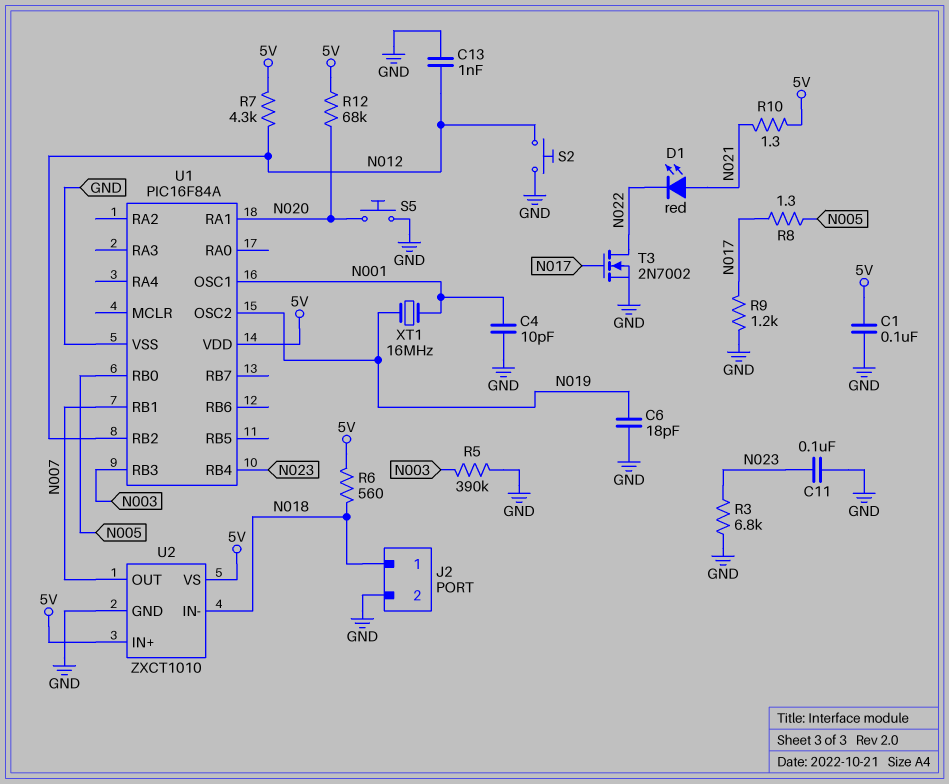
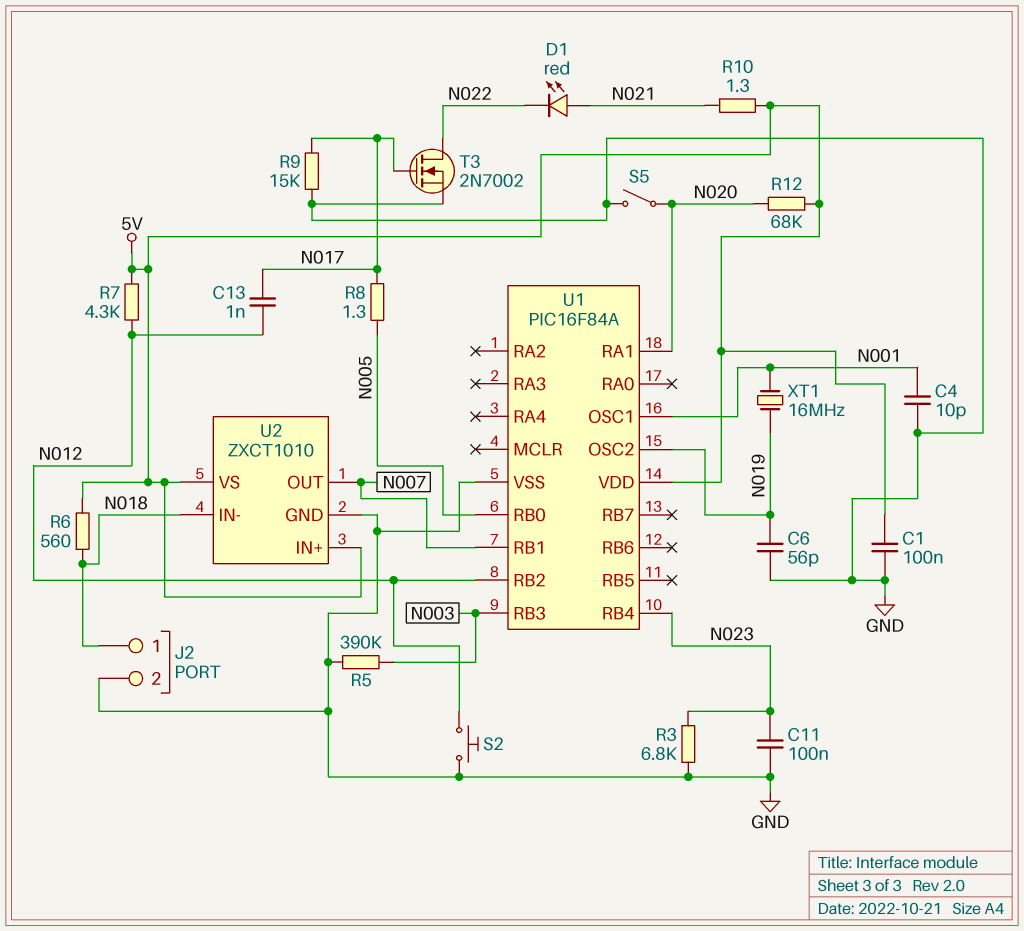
C6: 18pF (GND, N019) -> 56pF (GND, N019)
C13: 1nF (GND, N012) -> 1nF (N012, N017)
R9: 1.2k (GND, N017) -> 15k (GND, N017)
S5: button (GND, N020) -> switch (GND, N020)

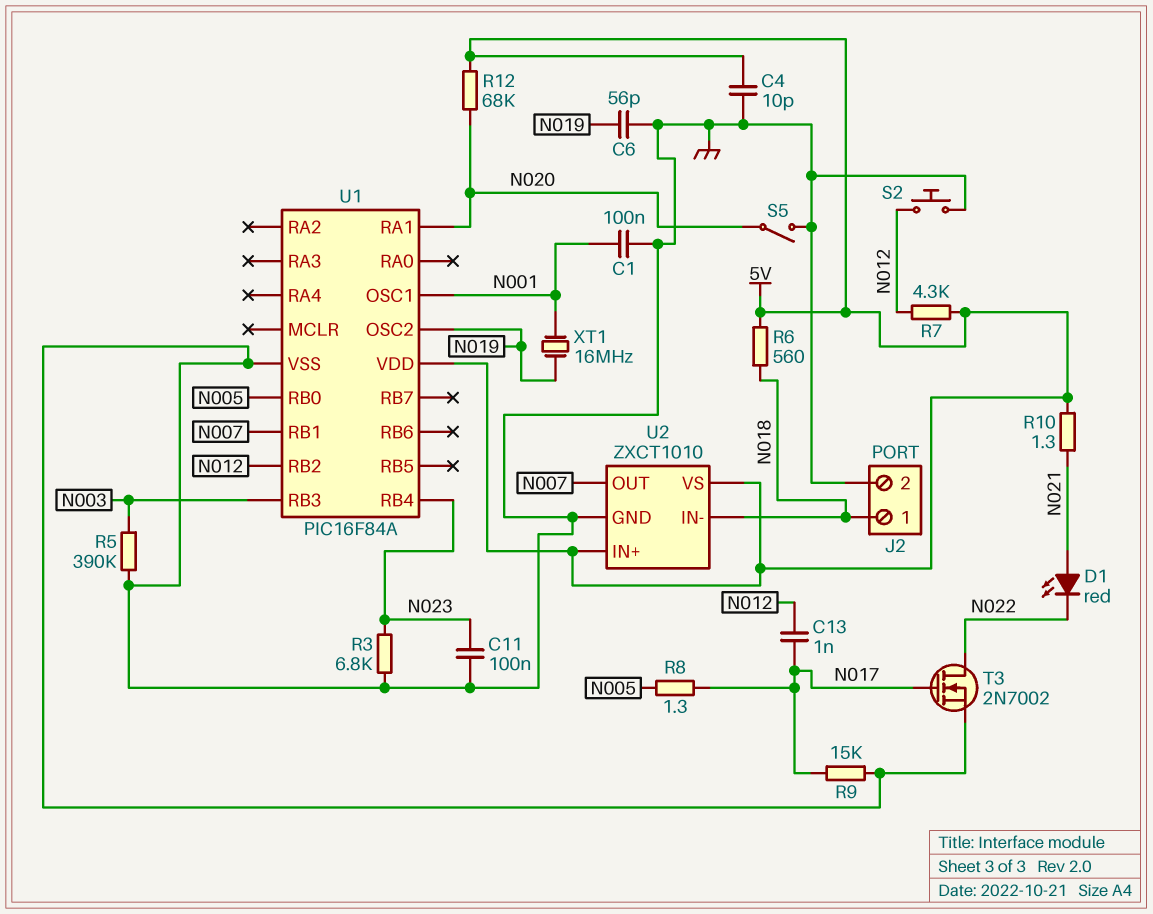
C1: 100nF (5V, GND) -> 100nF (GND, N001)
C4: 10pF (GND, N001) -> 10pF (5V, GND)

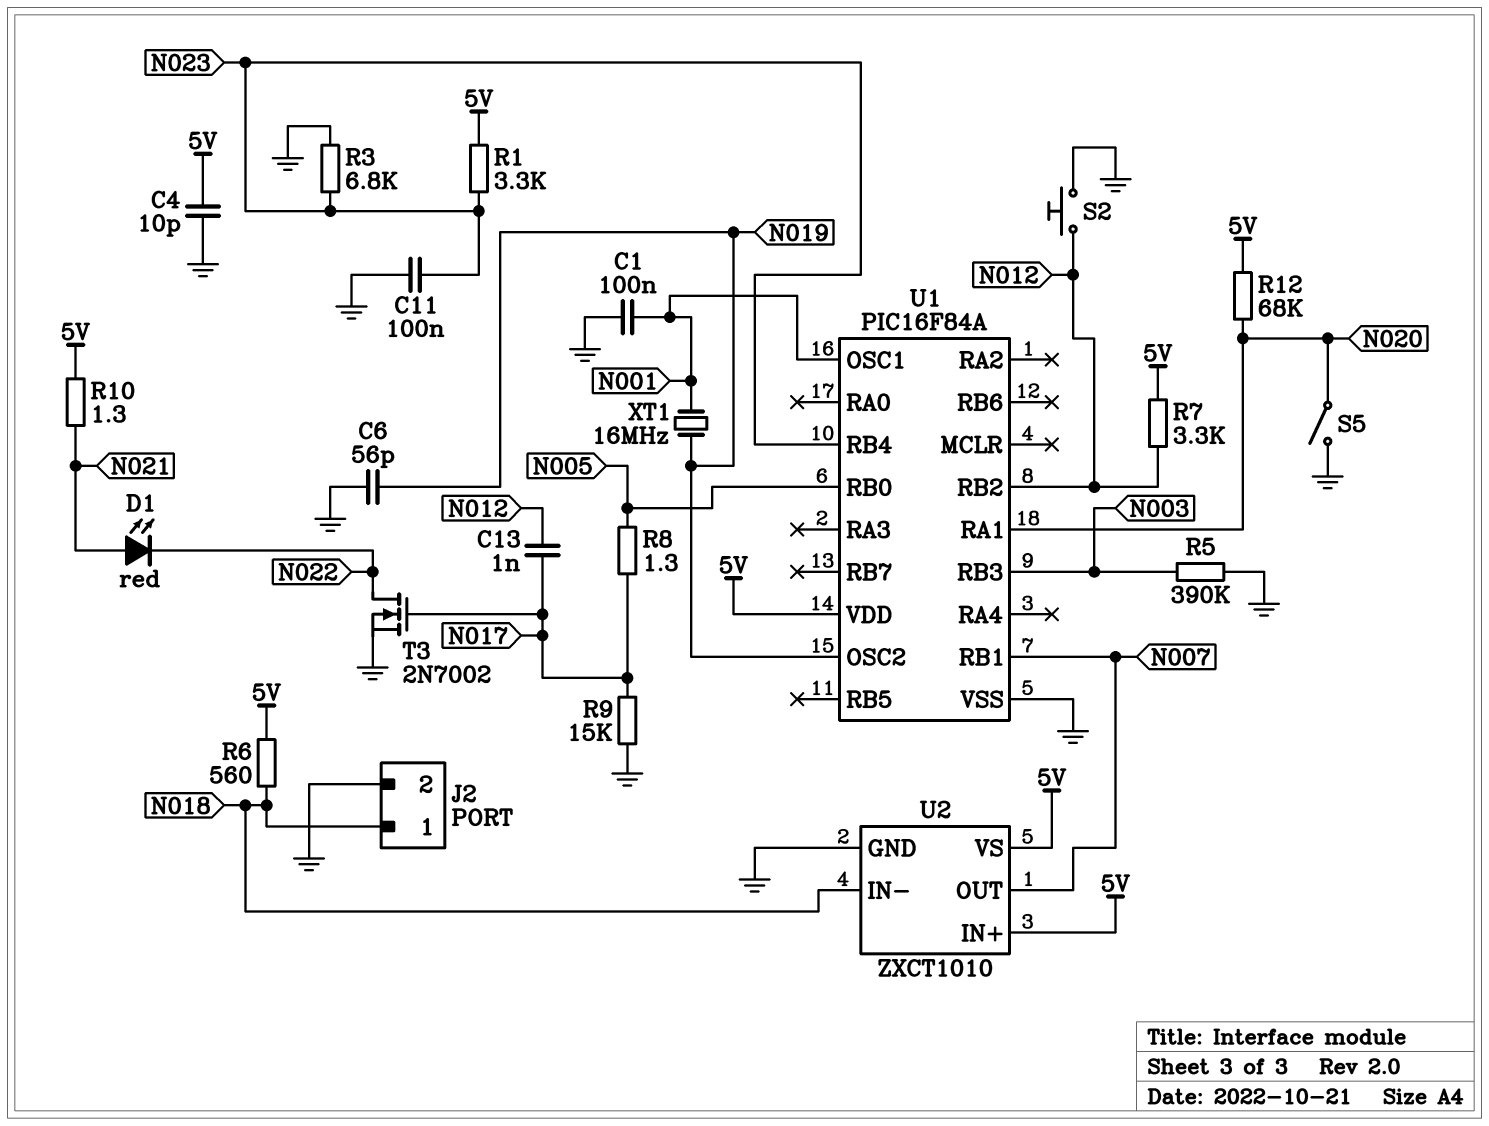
R1: none -> 3.3k (5V, N023)
R7: 4.3k (5V, N012) -> 3.3k (5V, N012)

